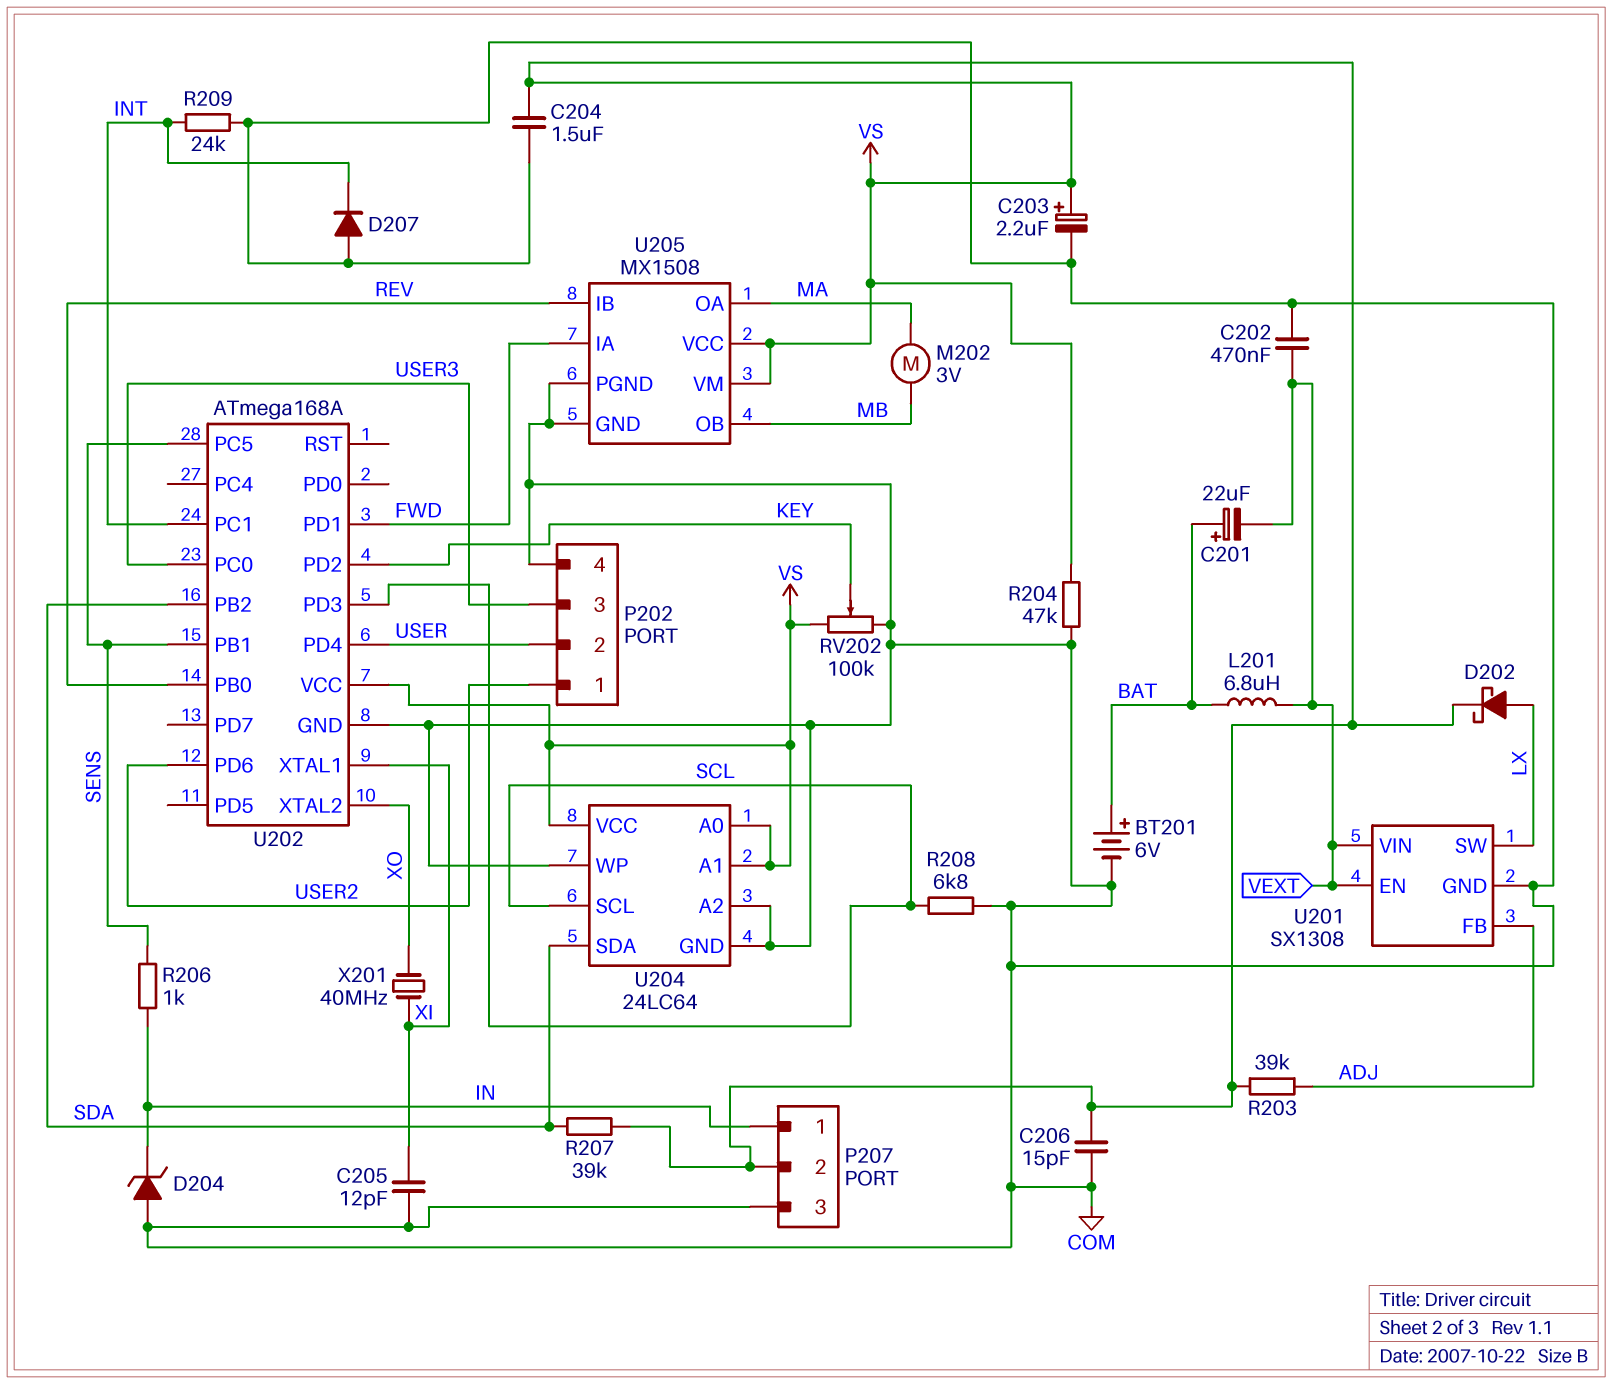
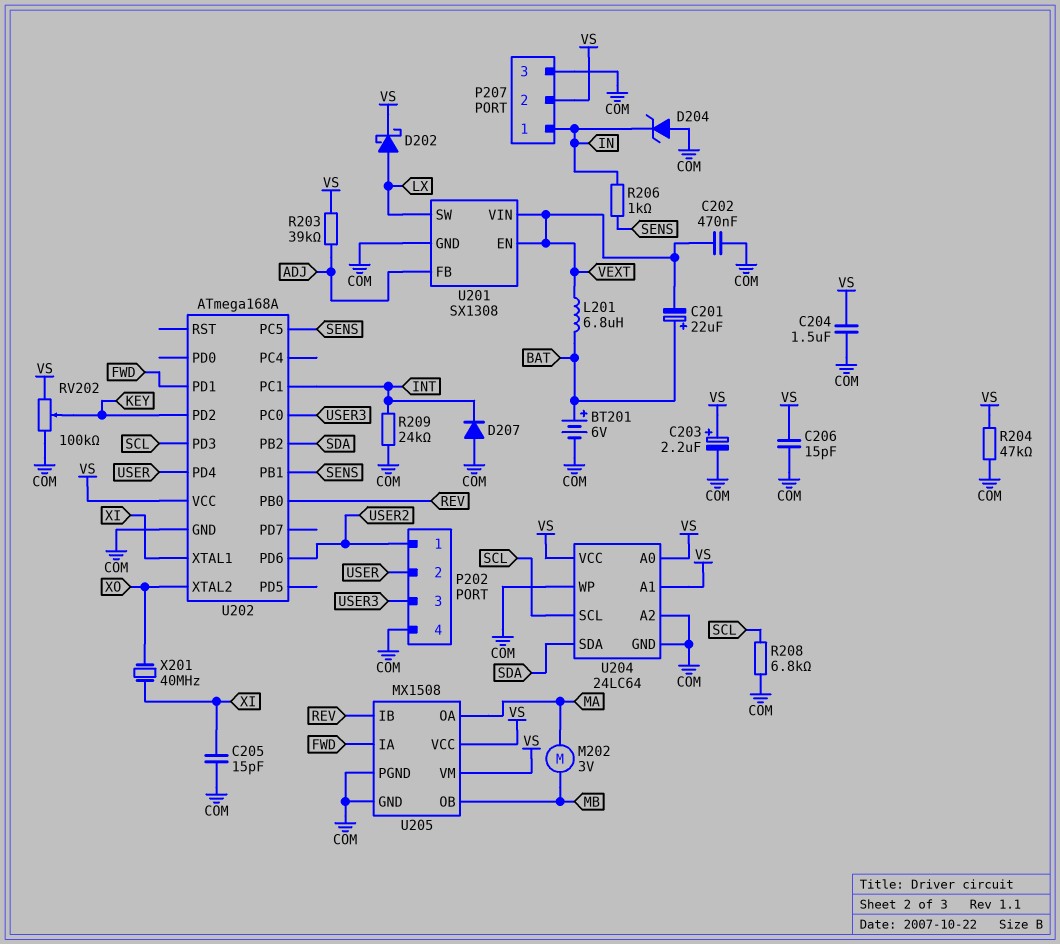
C205: 12pF (COM, XI) -> 15pF (COM, XI)
R207: 39k (SDA, VS) -> none

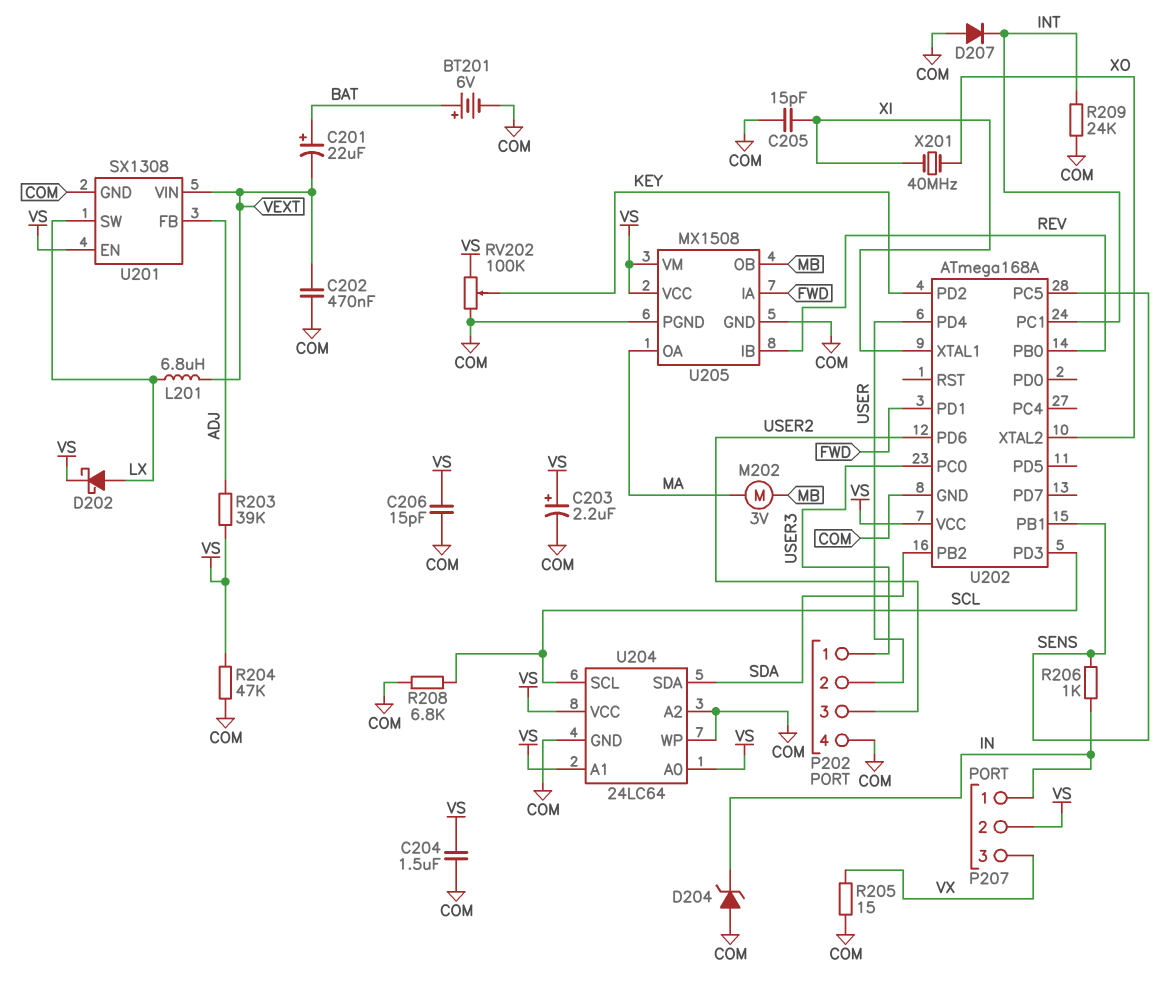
L201: 6.8uH (BAT, VEXT) -> 6.8uH (LX, VEXT)
P202 pin 1: USER2 -> USER3
P202 pin 3: USER3 -> USER2
P207 pin 3: COM -> VX
R205: none -> 15 (COM, VX)
U201 pin EN: VEXT -> VS

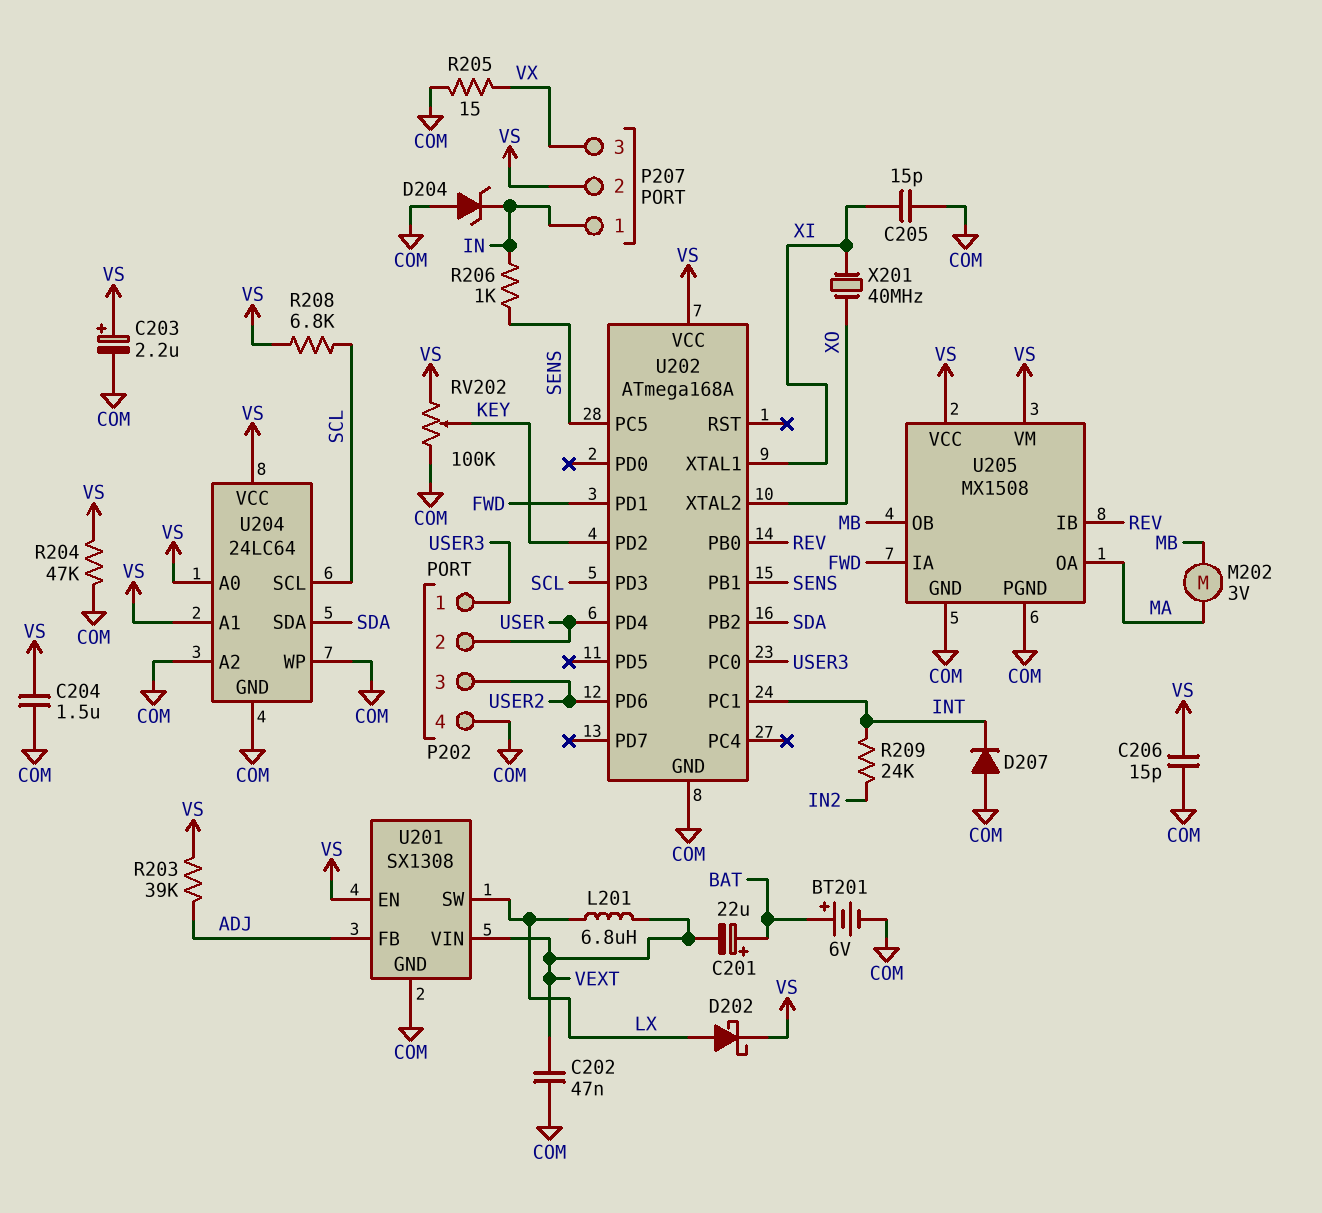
C202: 470nF (COM, VEXT) -> 47nF (COM, VEXT)
R208: 6.8k (COM, SCL) -> 6.8k (SCL, VS)
R209: 24k (COM, INT) -> 24k (IN2, INT)

